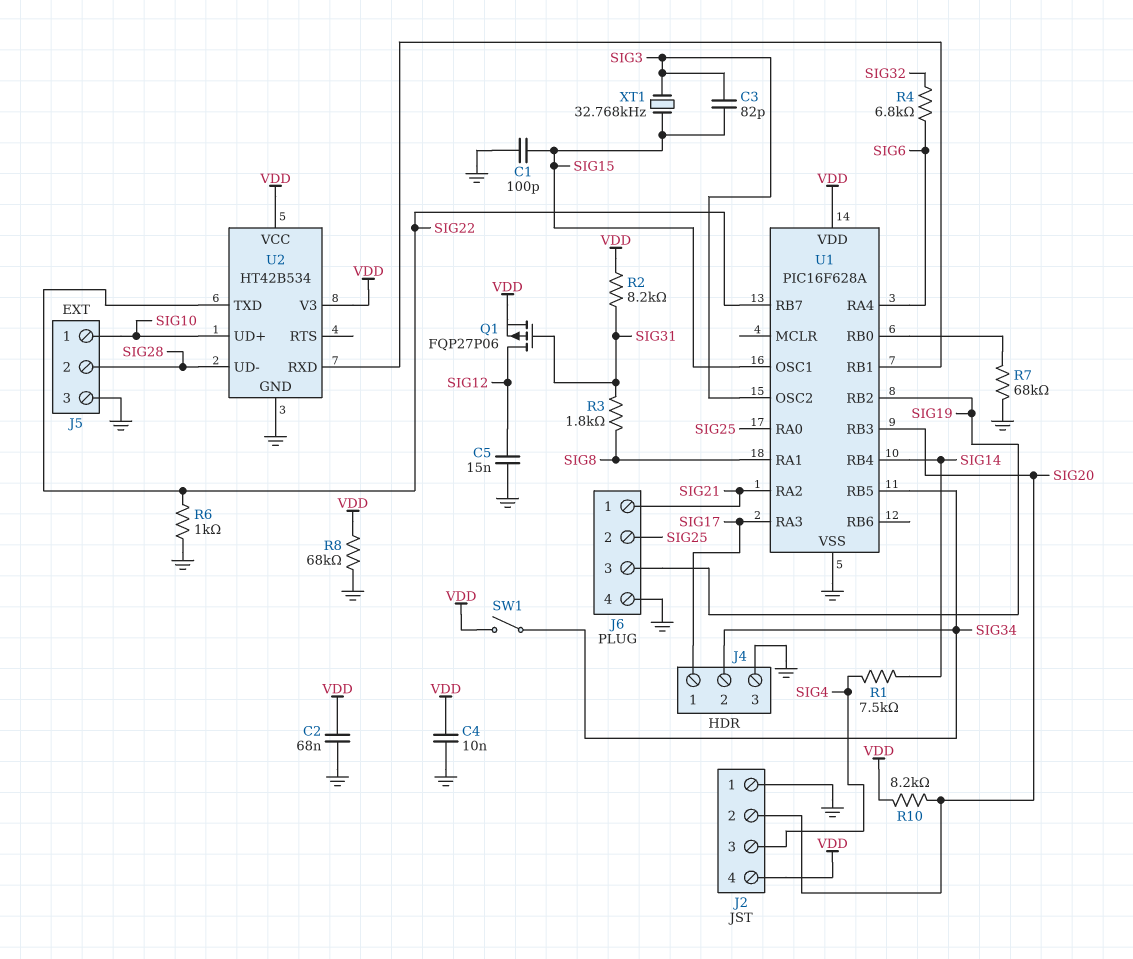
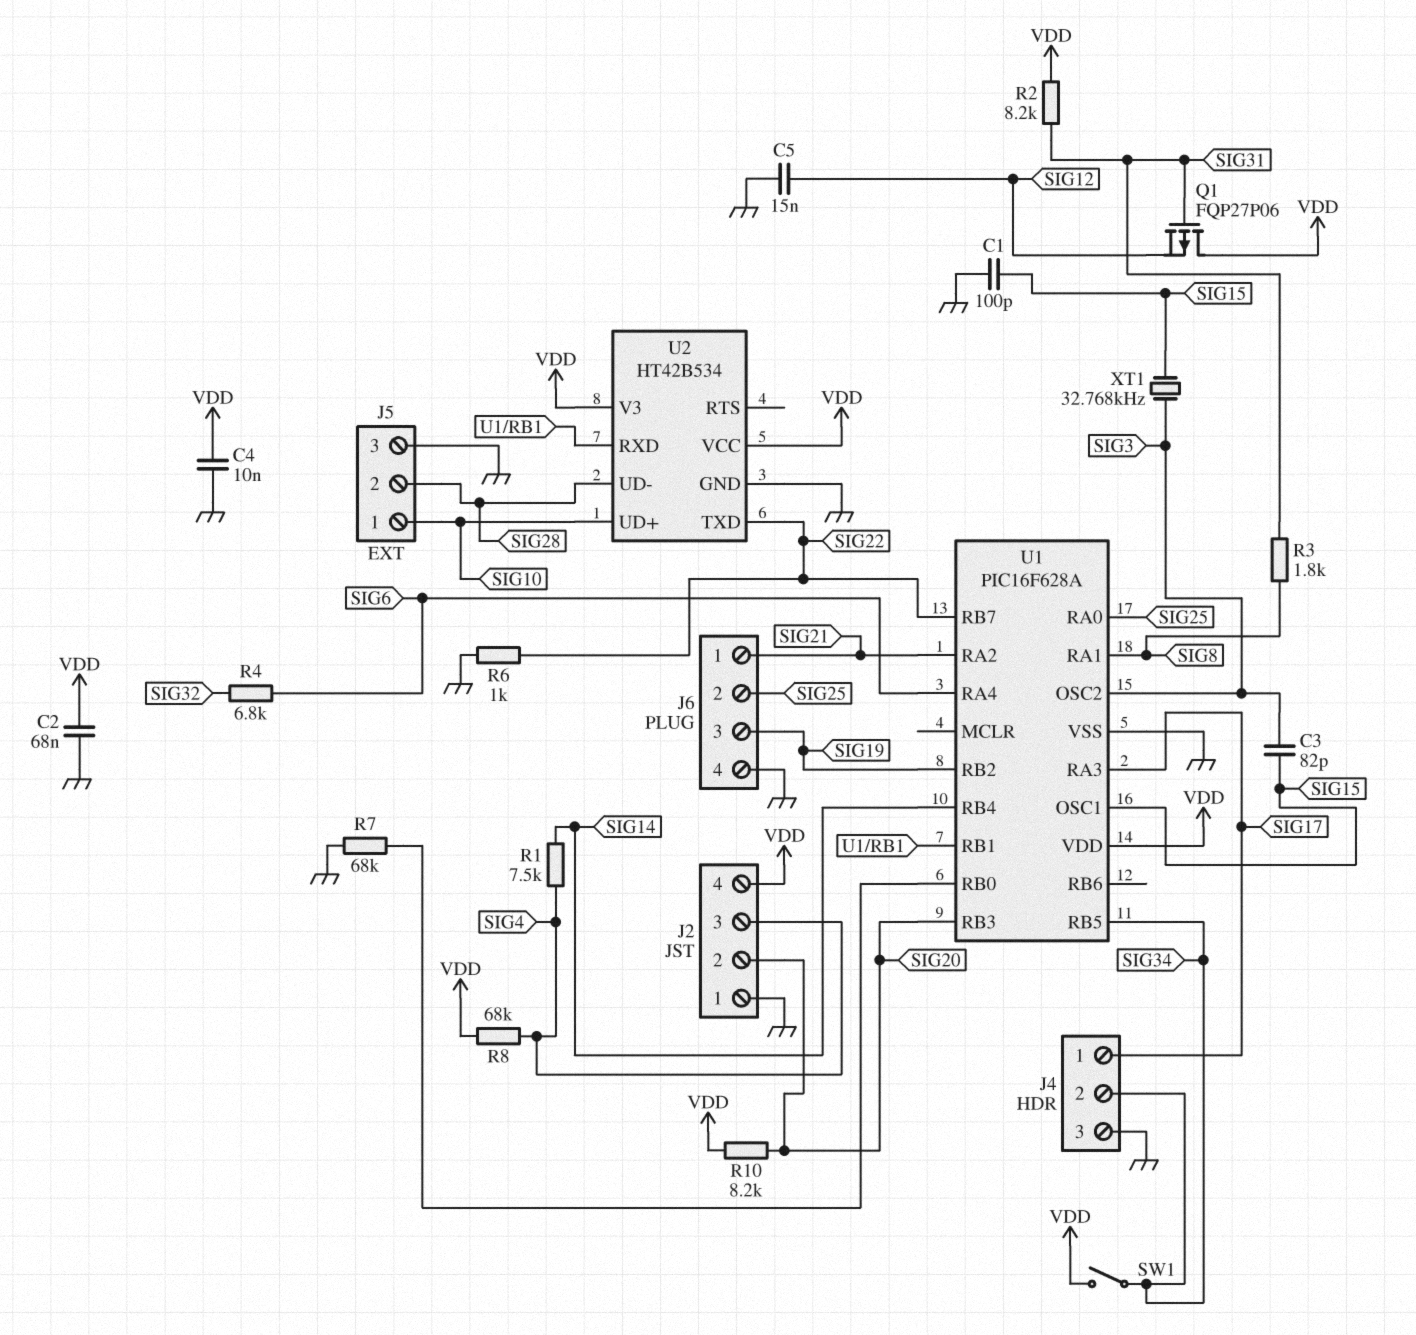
Q1: PMOS FQP27P06 (G SIG31, D SIG12, S VDD) -> PMOS FQP27P06 (G SIG31, D VDD, S SIG12)
R8: 68k (GND, VDD) -> 68k (SIG4, VDD)

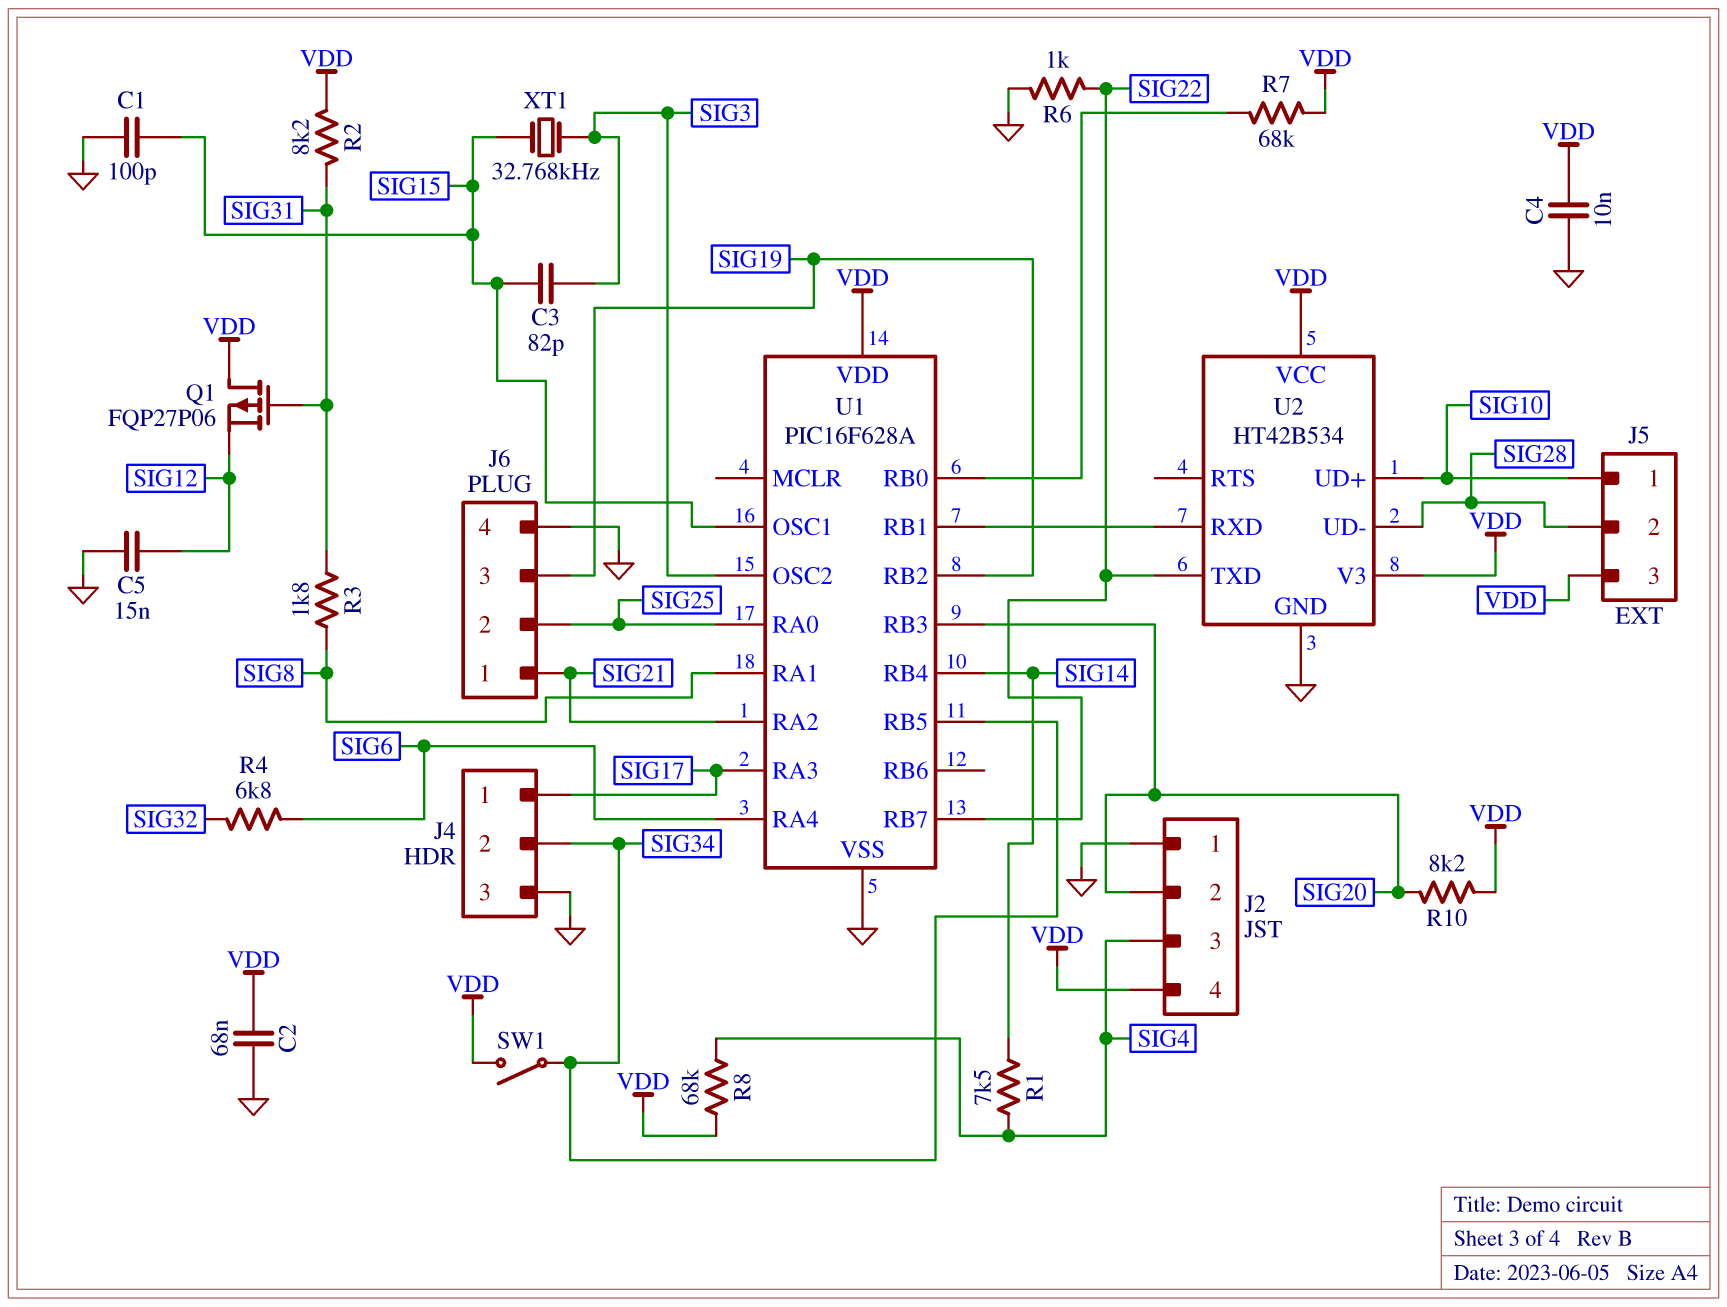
J5 pin 3: GND -> VDD
R7: 68k (GND, U1/RB0) -> 68k (U1/RB0, VDD)

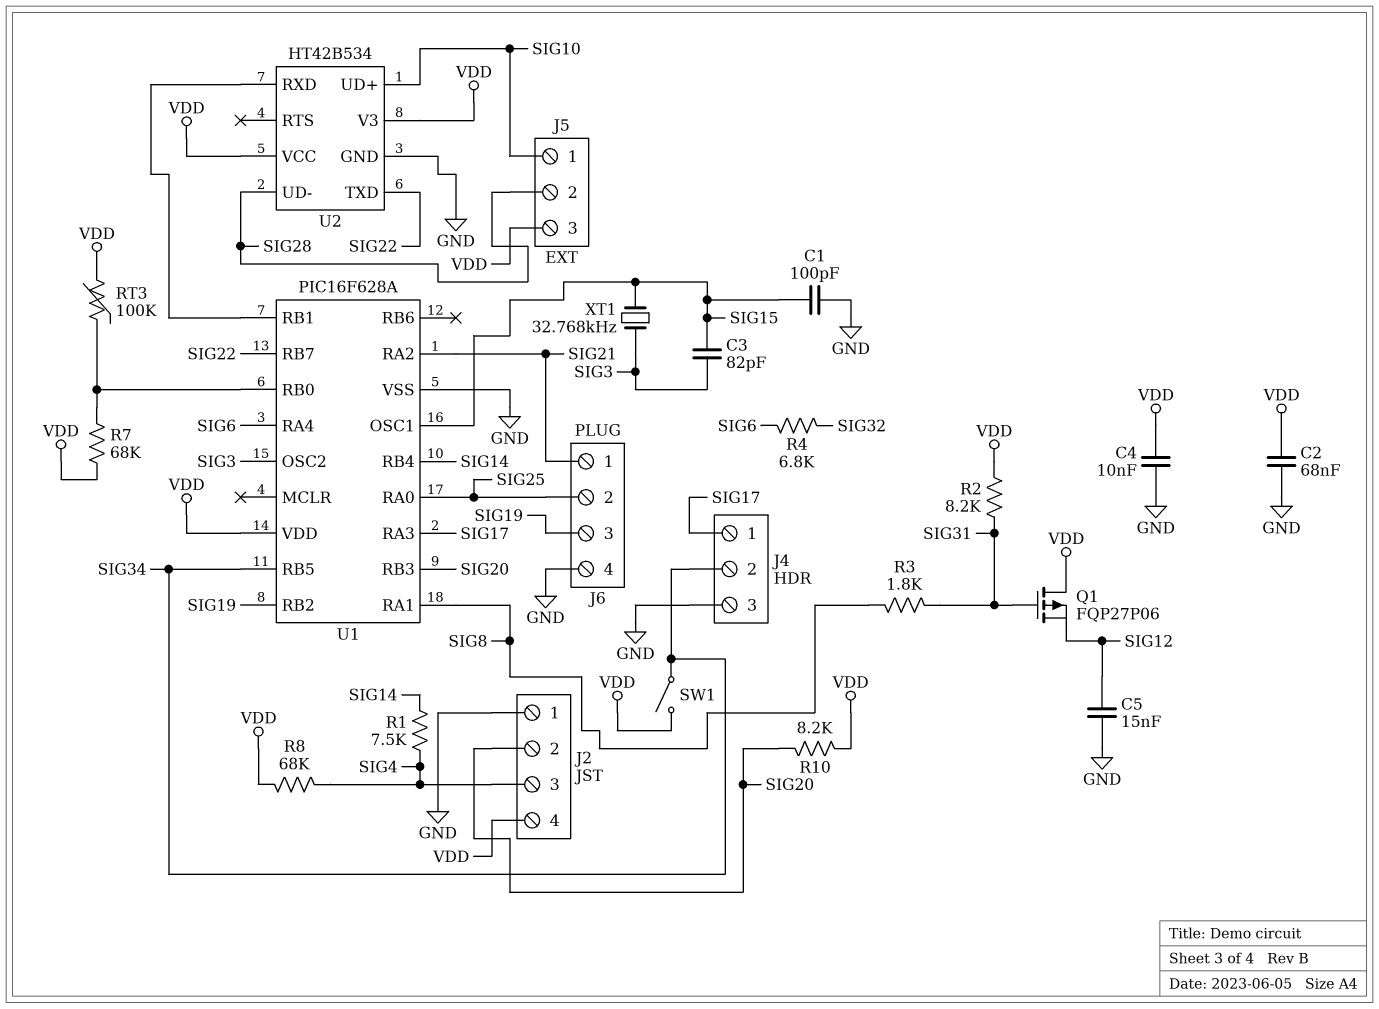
R6: 1k (GND, SIG22) -> none
RT3: none -> 100k (U1/RB0, VDD)

